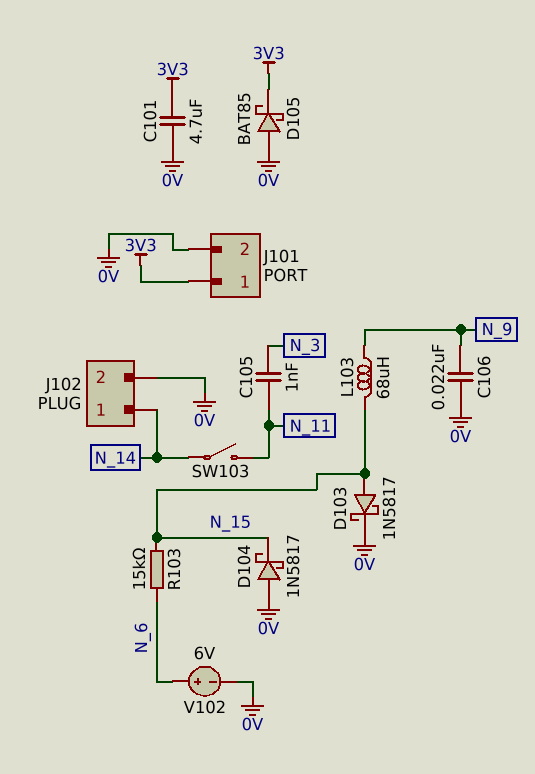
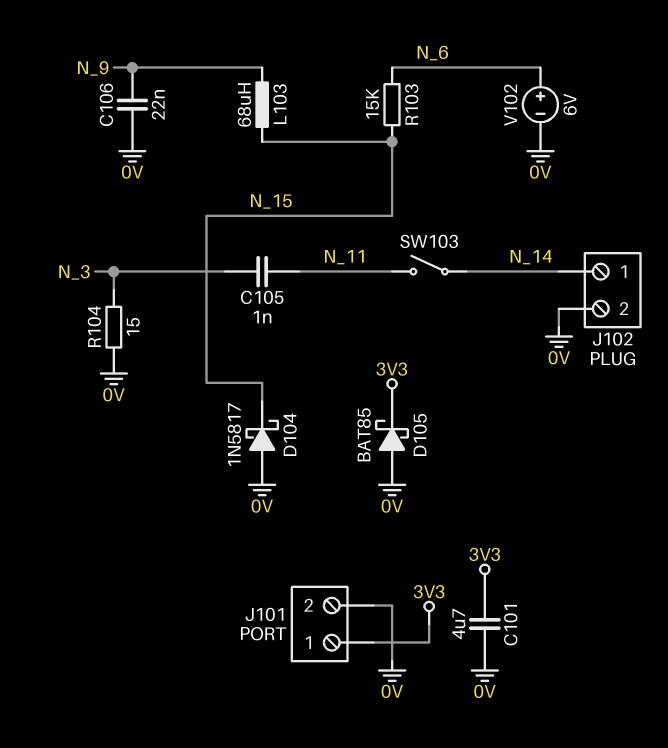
D103: schottky 1N5817 (A N_15, K 0V) -> none
R104: none -> 15 (0V, N_3)

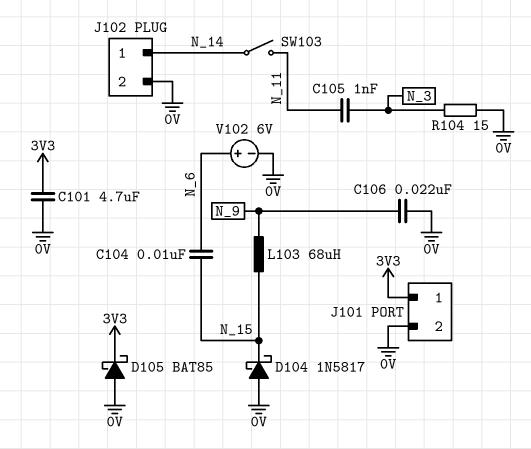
C104: none -> 10nF (N_6, N_15)
R103: 15k (N_6, N_15) -> none

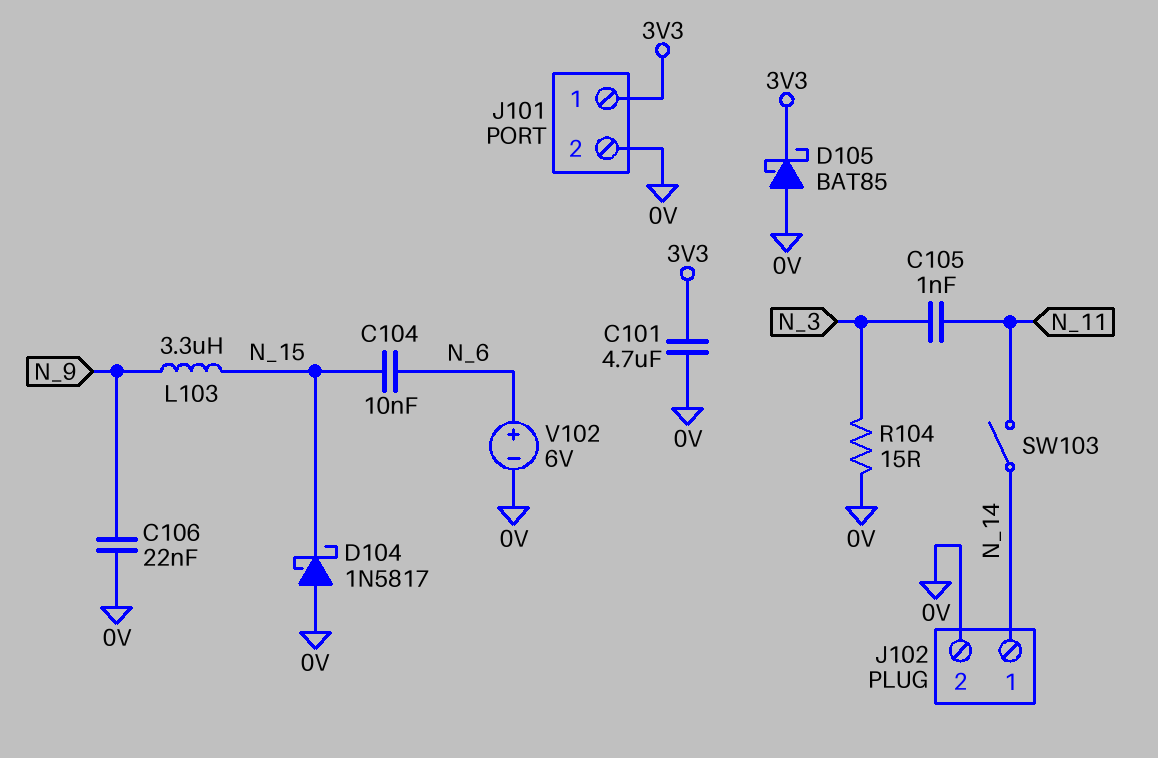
L103: 68uH (N_9, N_15) -> 3.3uH (N_9, N_15)

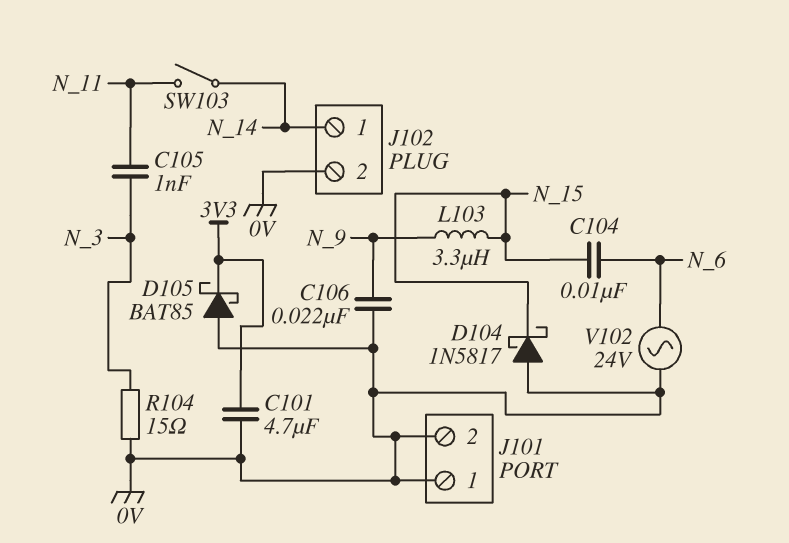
J101 pin 1: 3V3 -> 0V
V102: 6V (plus N_6, minus 0V) -> AC 24V (0V, N_6)

